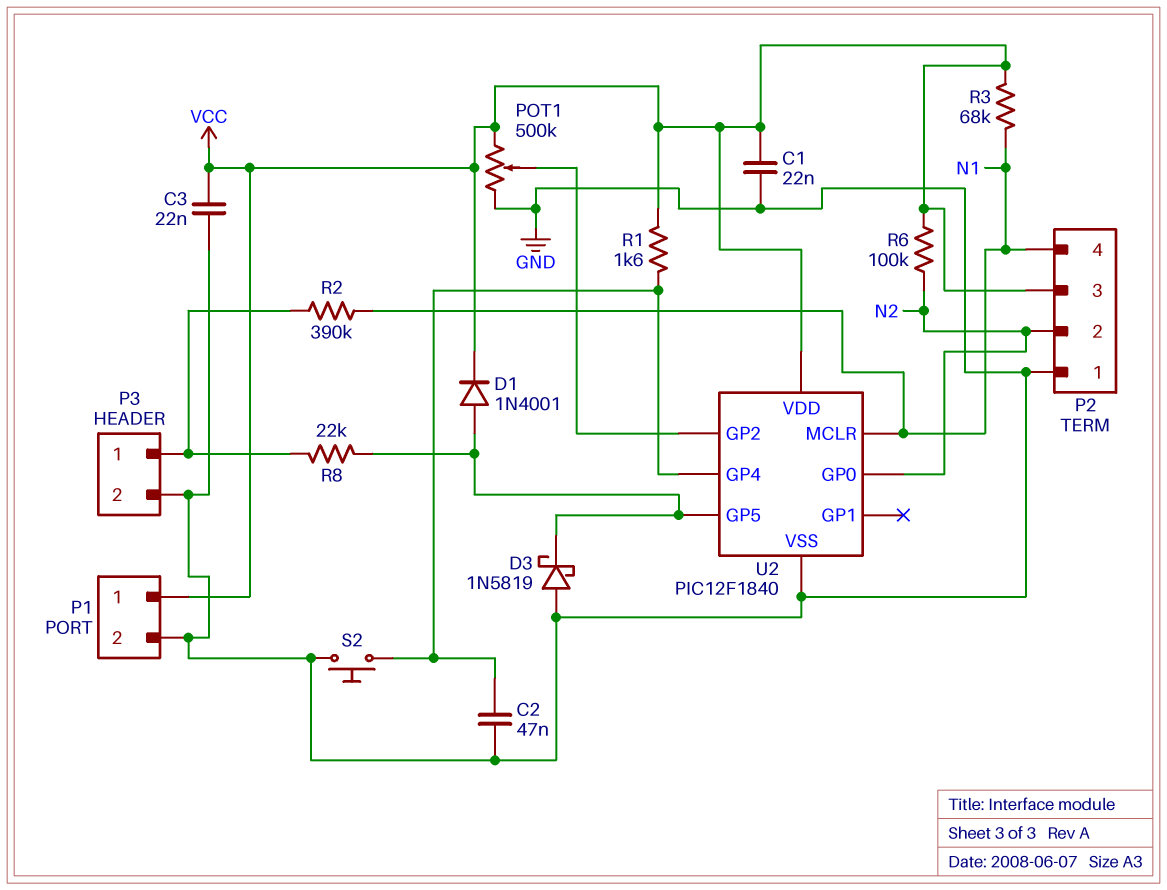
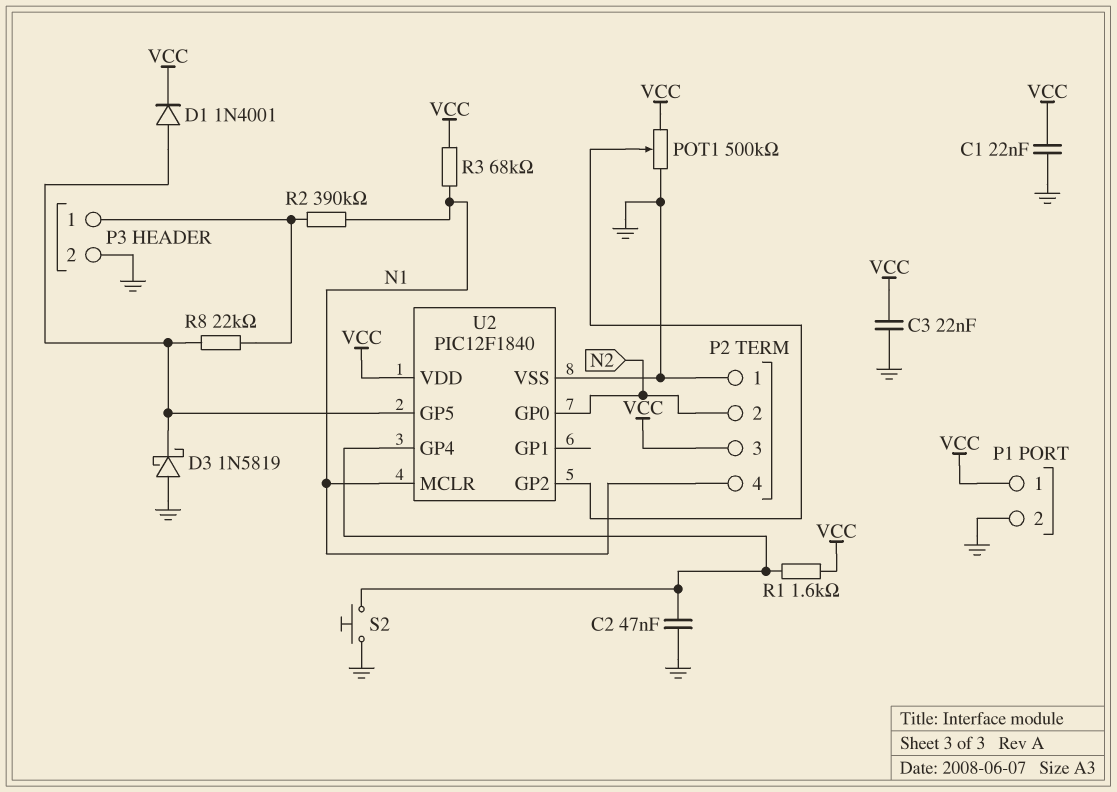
R6: 100k (N2, VCC) -> none

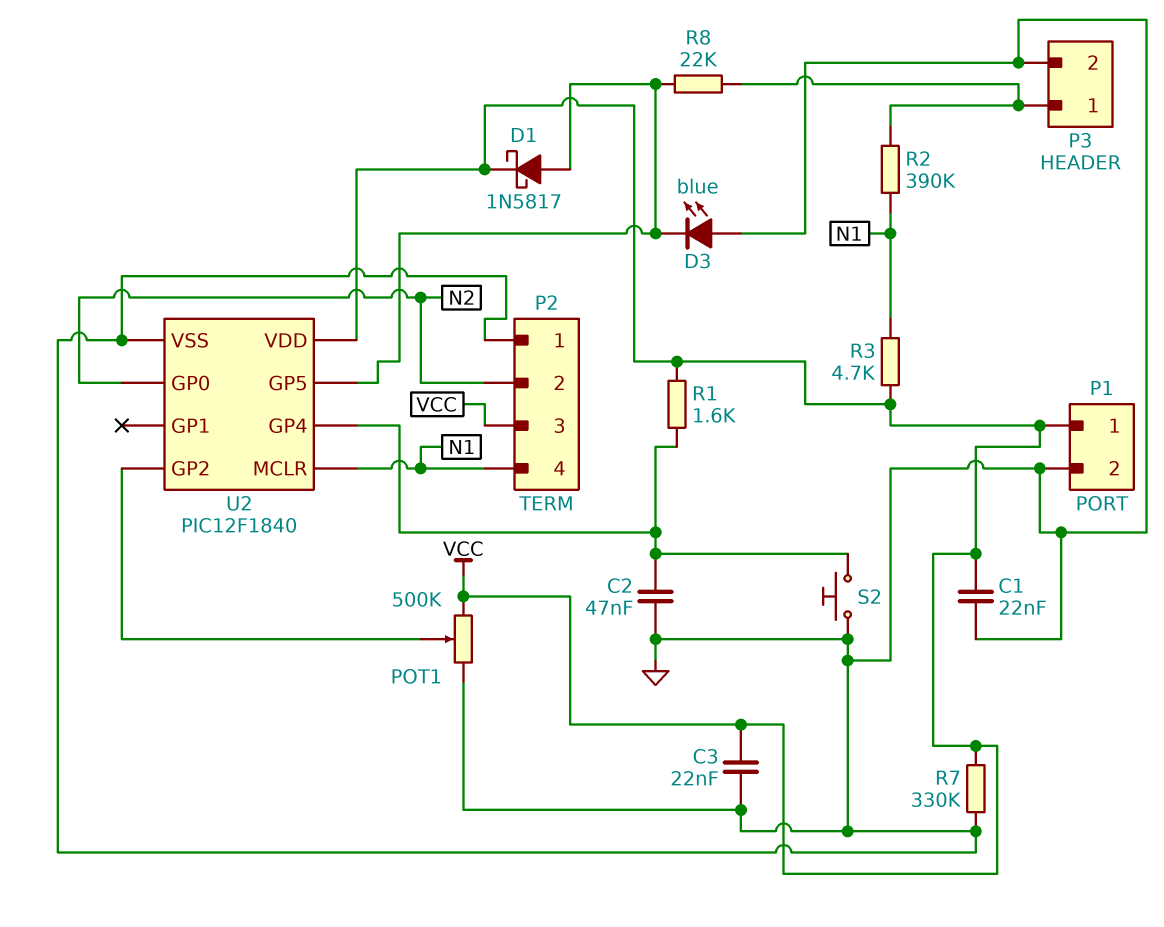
D1: diode 1N4001 (A U2/GP5, K VCC) -> schottky 1N5817 (A U2/GP5, K VCC)
D3: schottky 1N5819 (A GND, K U2/GP5) -> LED blue (A GND, K U2/GP5)
R3: 68k (N1, VCC) -> 4.7k (N1, VCC)
R7: none -> 330k (GND, VCC)

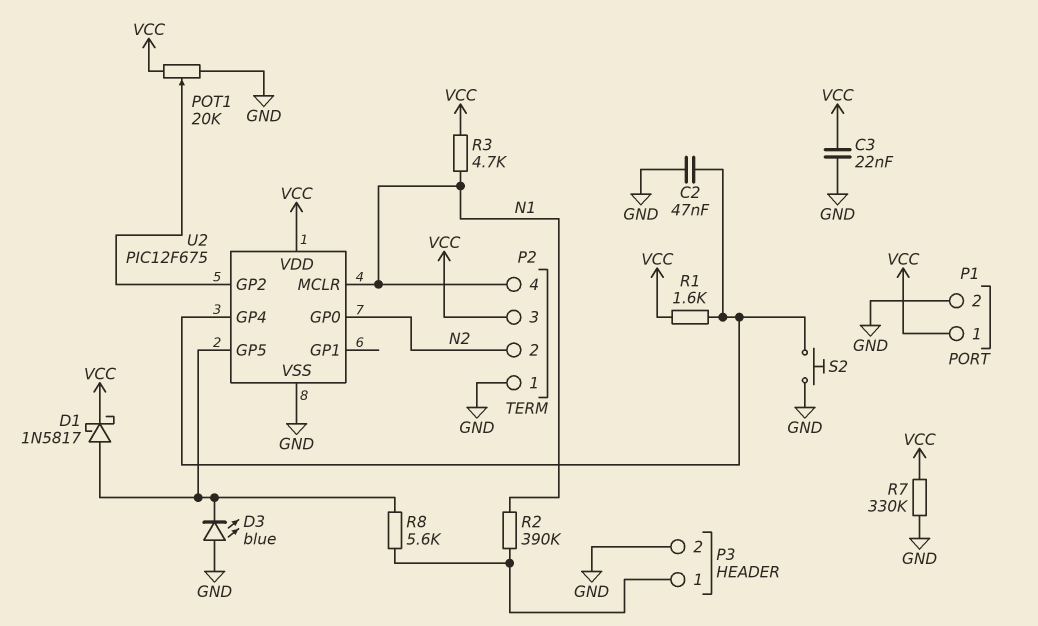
C1: 22nF (GND, VCC) -> none
POT1: 500k (GND, VCC, wiper U2/GP2) -> 20k (GND, VCC, wiper U2/GP2)
R8: 22k (P3/1, U2/GP5) -> 5.6k (P3/1, U2/GP5)
U2: PIC12F1840 -> PIC12F675

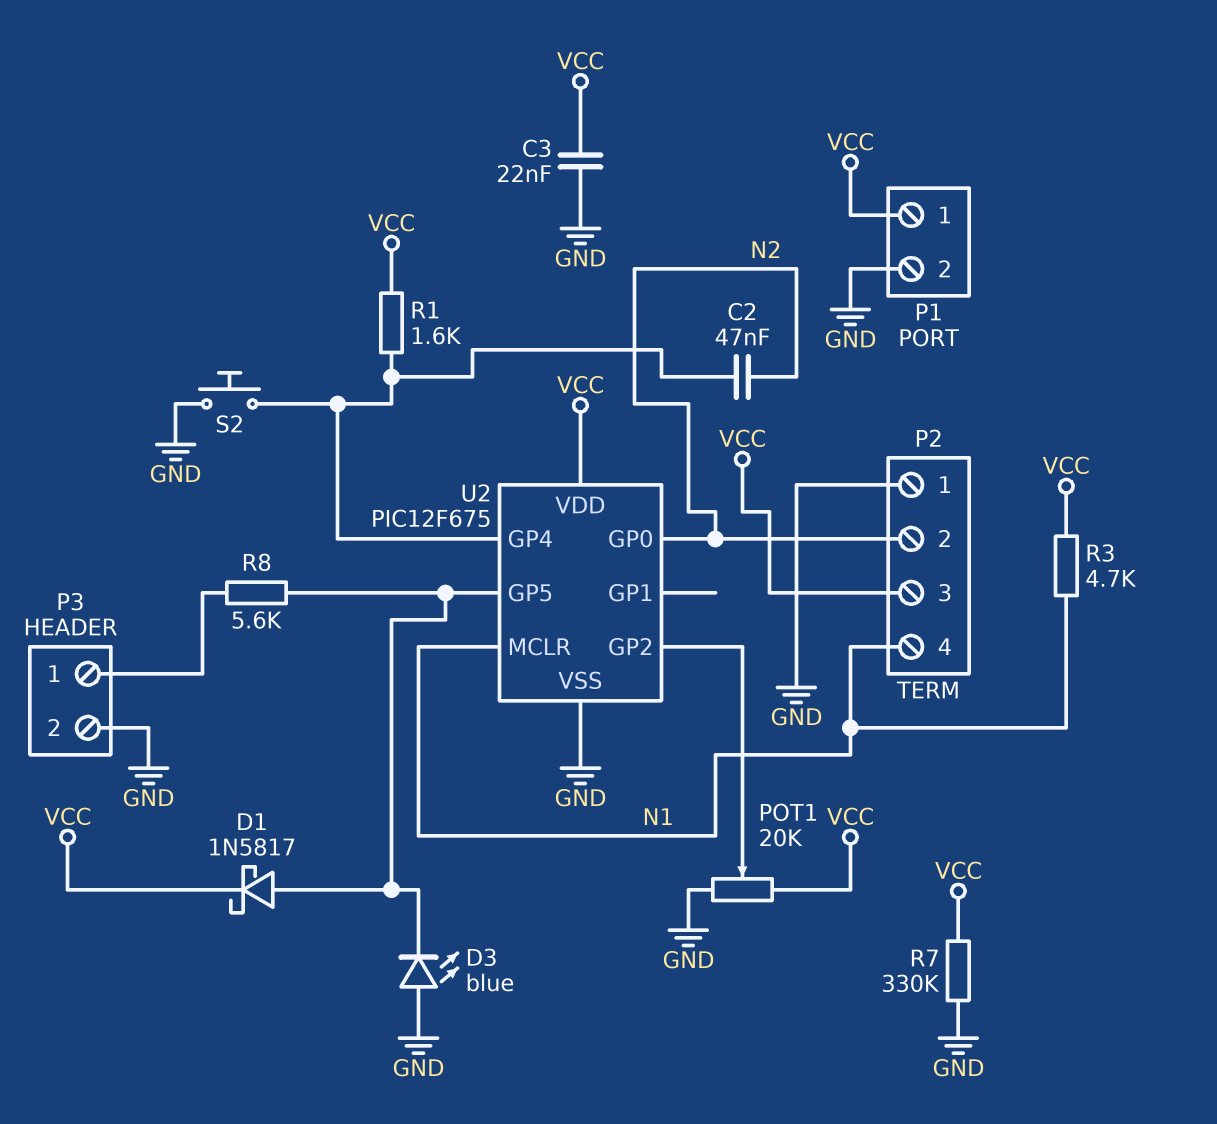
C2: 47nF (GND, U2/GP4) -> 47nF (N2, U2/GP4)
R2: 390k (N1, P3/1) -> none

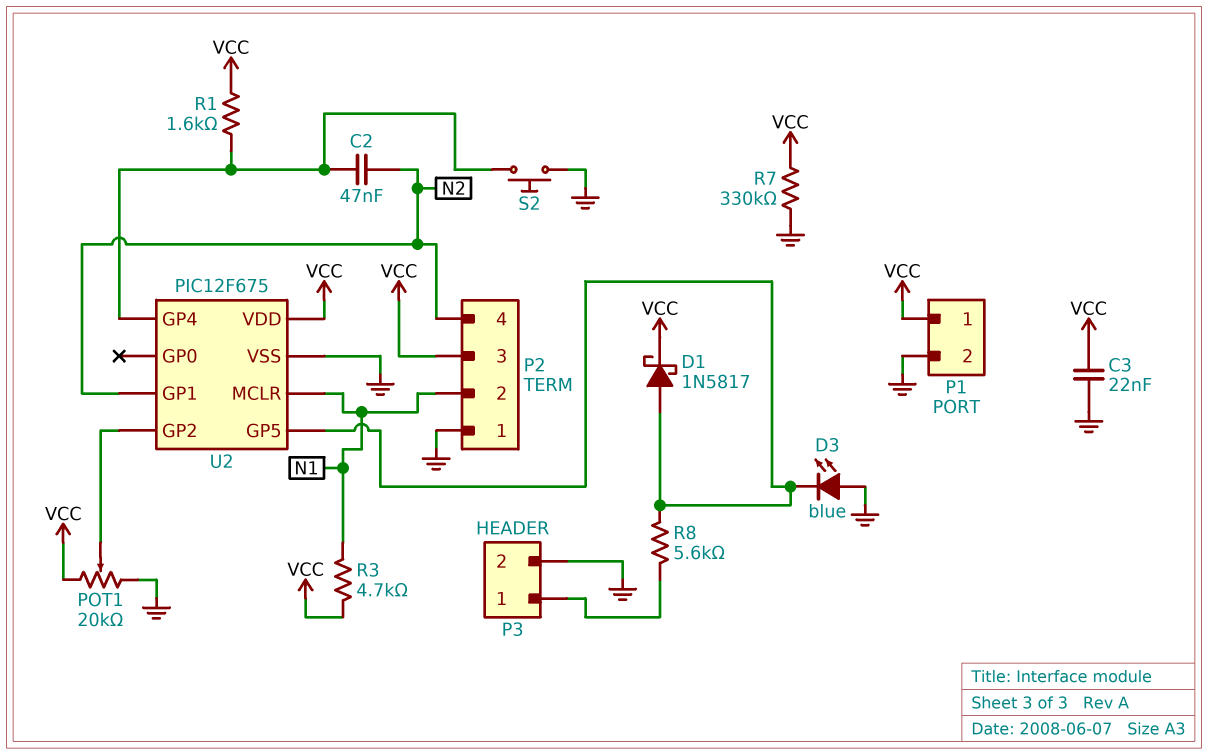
P2 pin 2: N2 -> N1
P2 pin 4: N1 -> N2
U2 pin GP0: N2 -> none
U2 pin GP1: none -> N2

